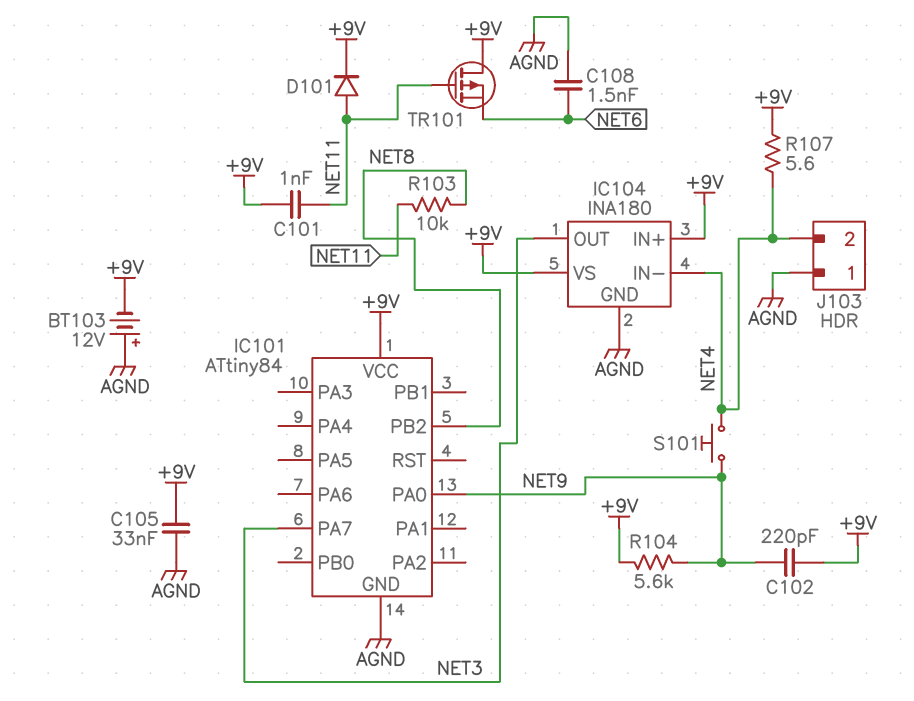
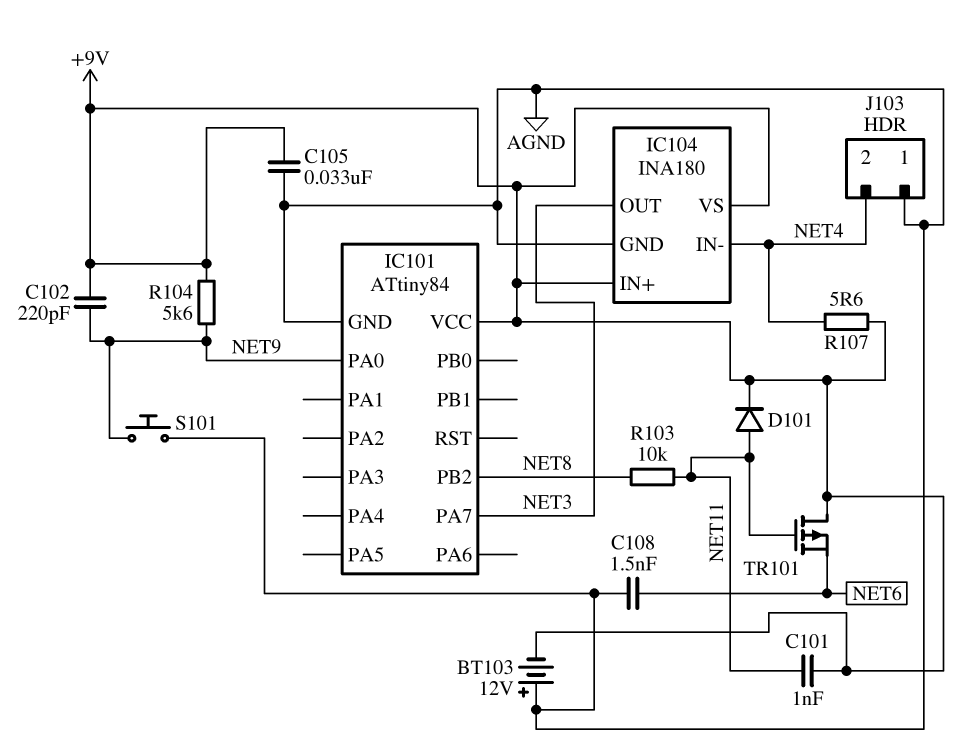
S101: button (NET4, NET9) -> button (AGND, NET9)

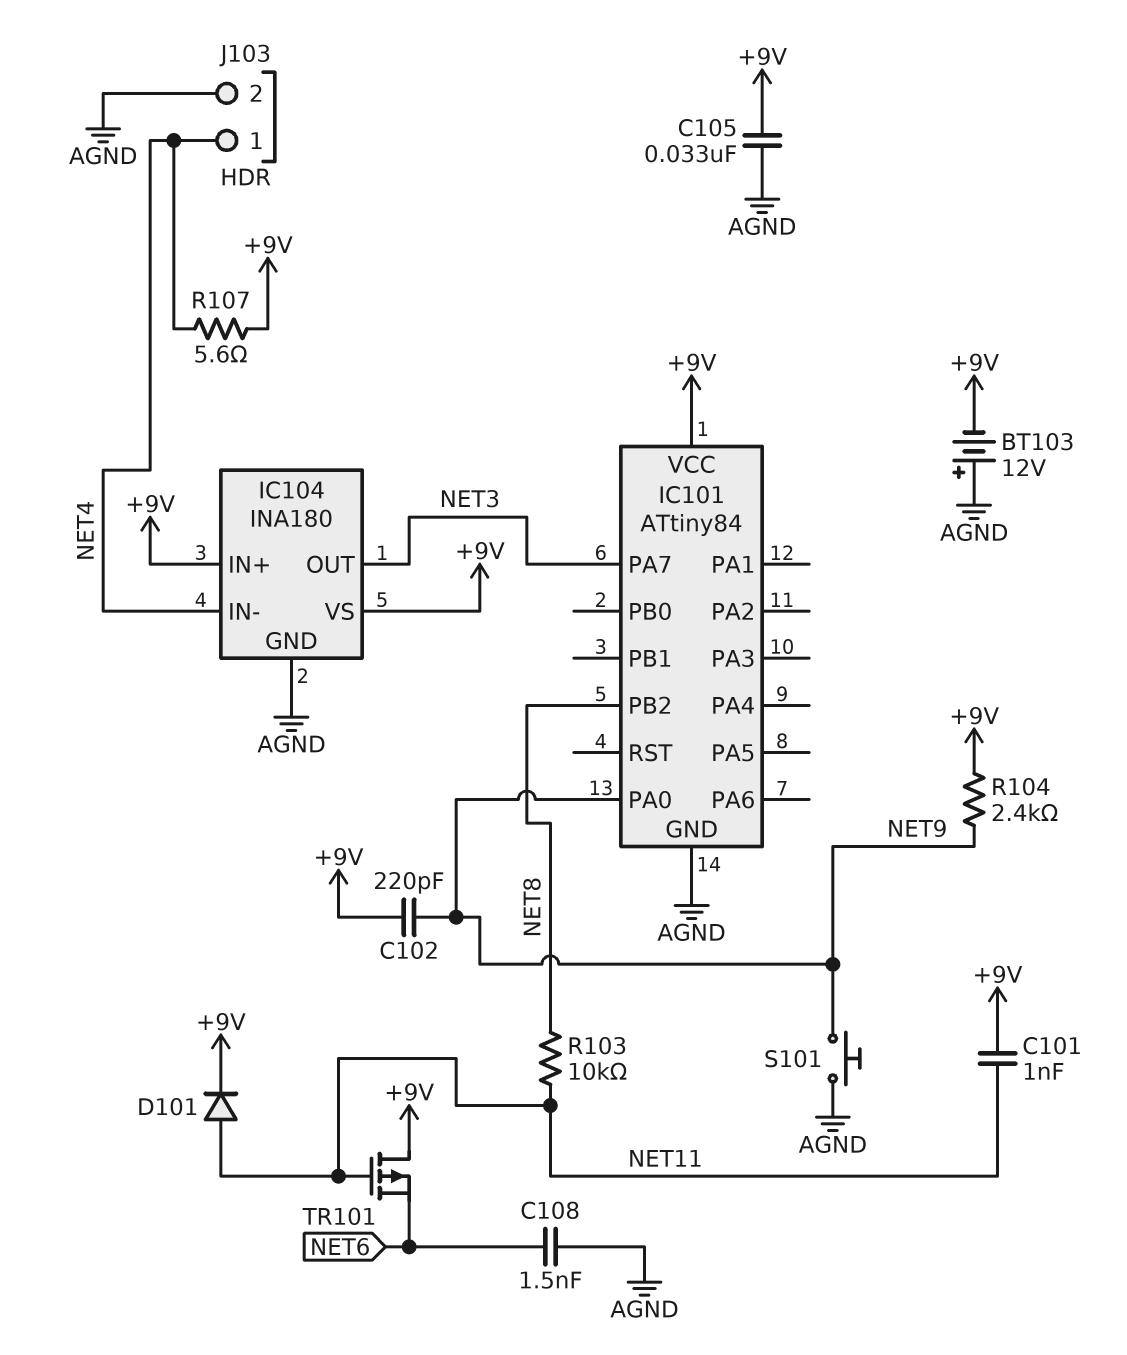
J103 pin 1: AGND -> NET4
J103 pin 2: NET4 -> AGND
R104: 5.6k (+9V, NET9) -> 2.4k (+9V, NET9)

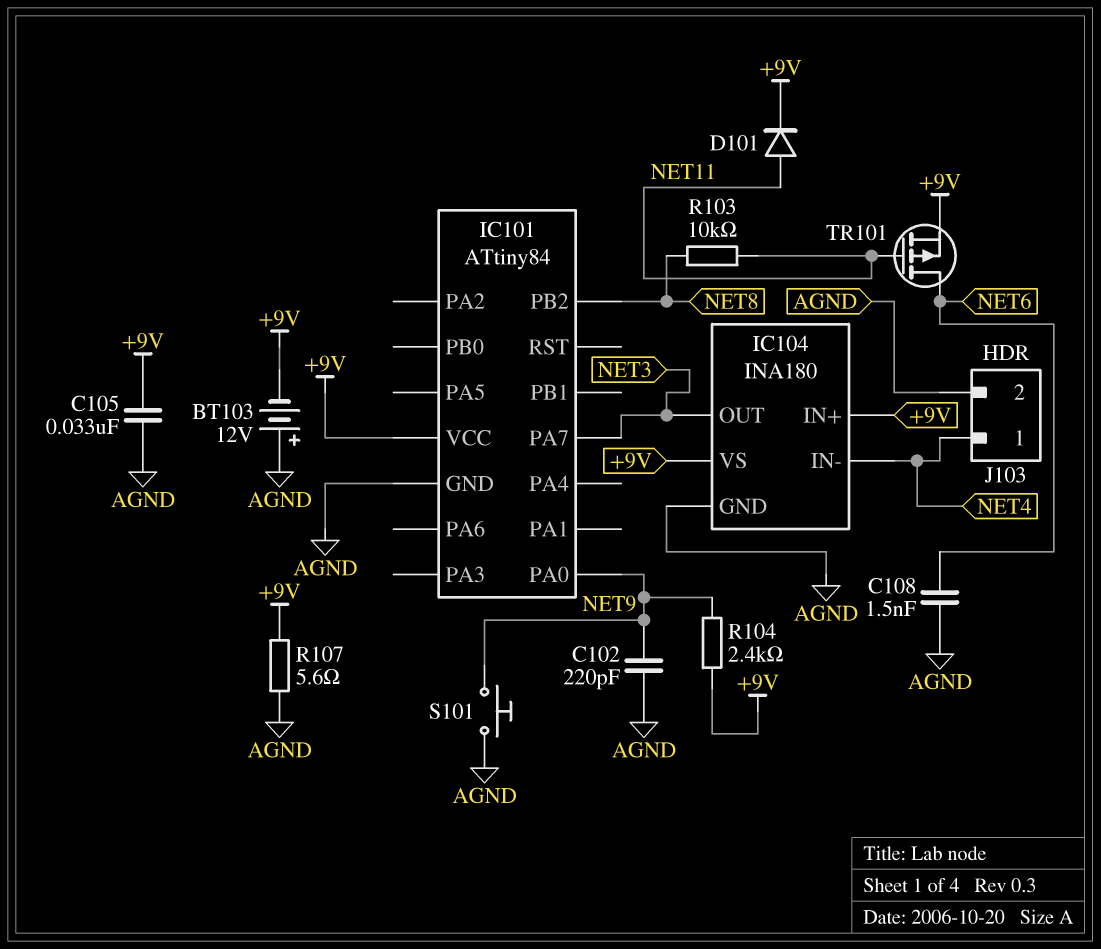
C101: 1nF (+9V, NET11) -> none
C102: 220pF (+9V, NET9) -> 220pF (AGND, NET9)
R107: 5.6 (+9V, NET4) -> 5.6 (+9V, AGND)
TR101: PMOS (G NET11, D +9V, S NET6) -> PMOS (G NET11, D NET6, S +9V)

